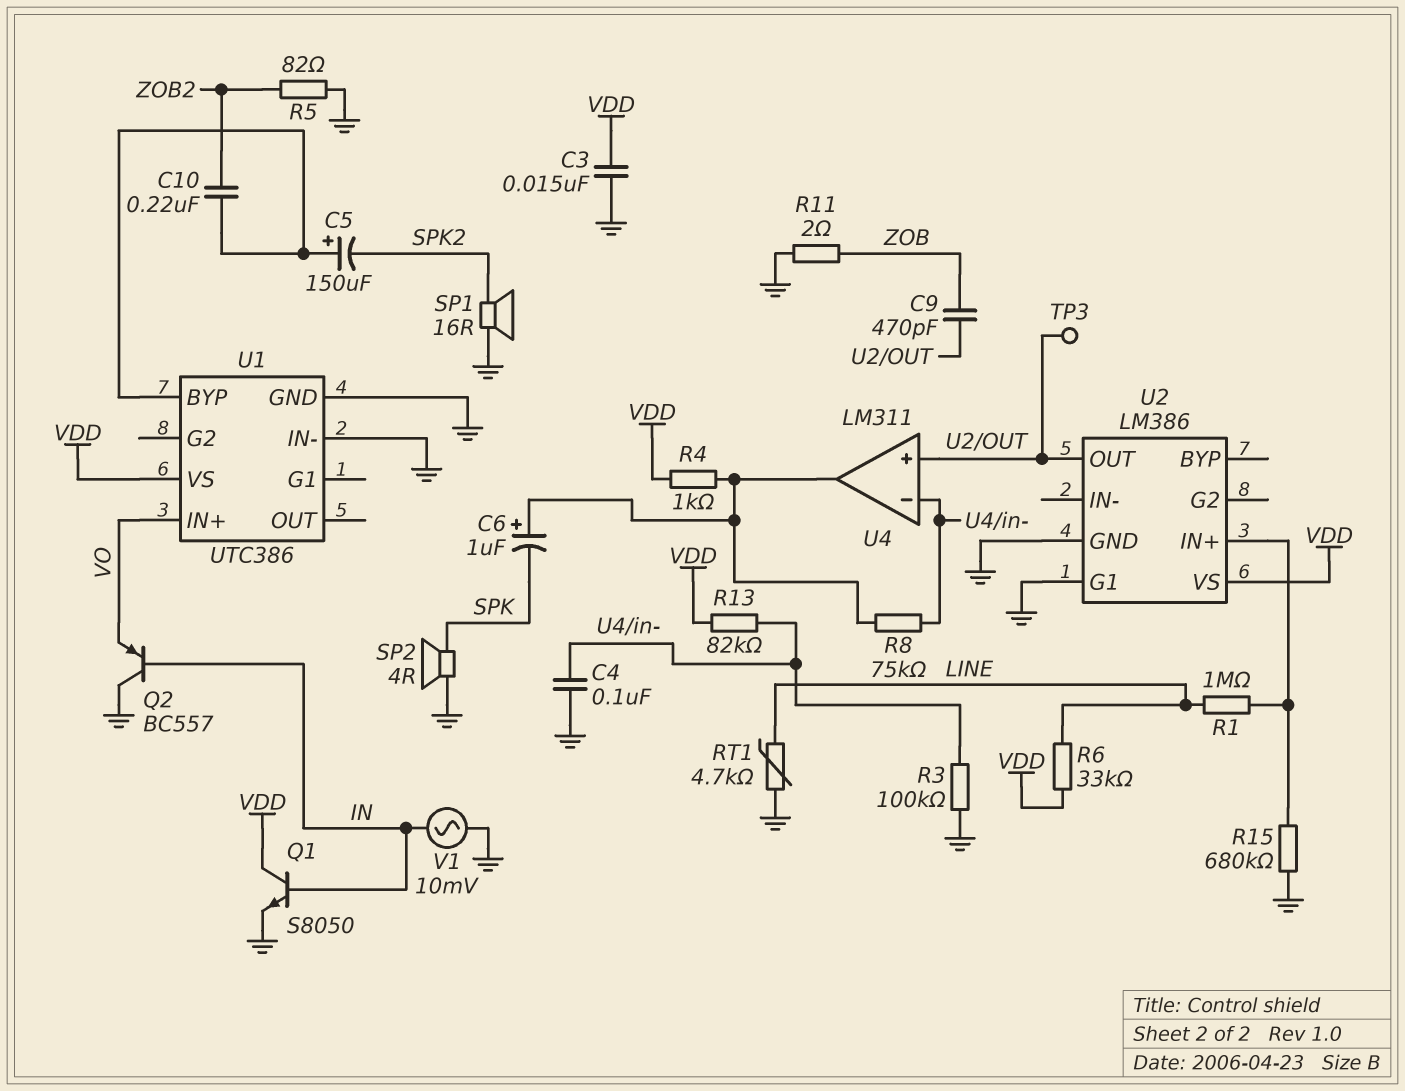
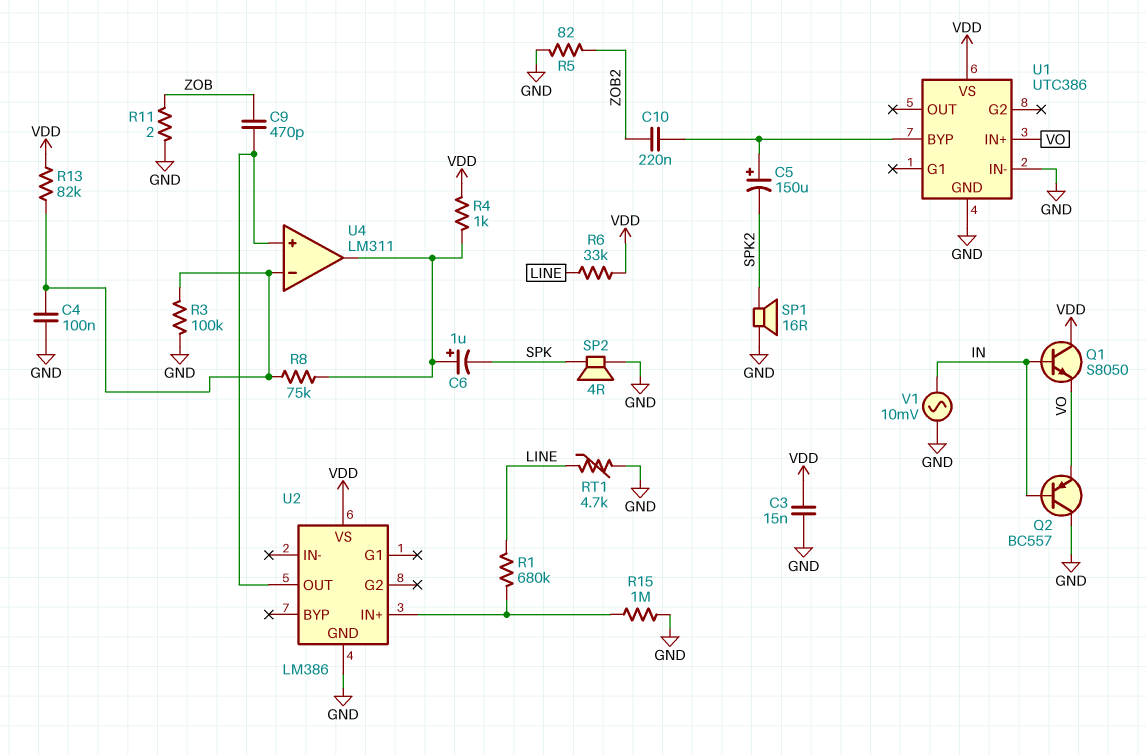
Q1: NPN S8050 (B IN, C VDD, E GND) -> NPN S8050 (B IN, C VDD, E VO)
R1: 1M (LINE, U2/IN+) -> 680k (LINE, U2/IN+)
R15: 680k (GND, U2/IN+) -> 1M (GND, U2/IN+)
TP3: test point (U2/OUT) -> none
U2 pin G1: GND -> none

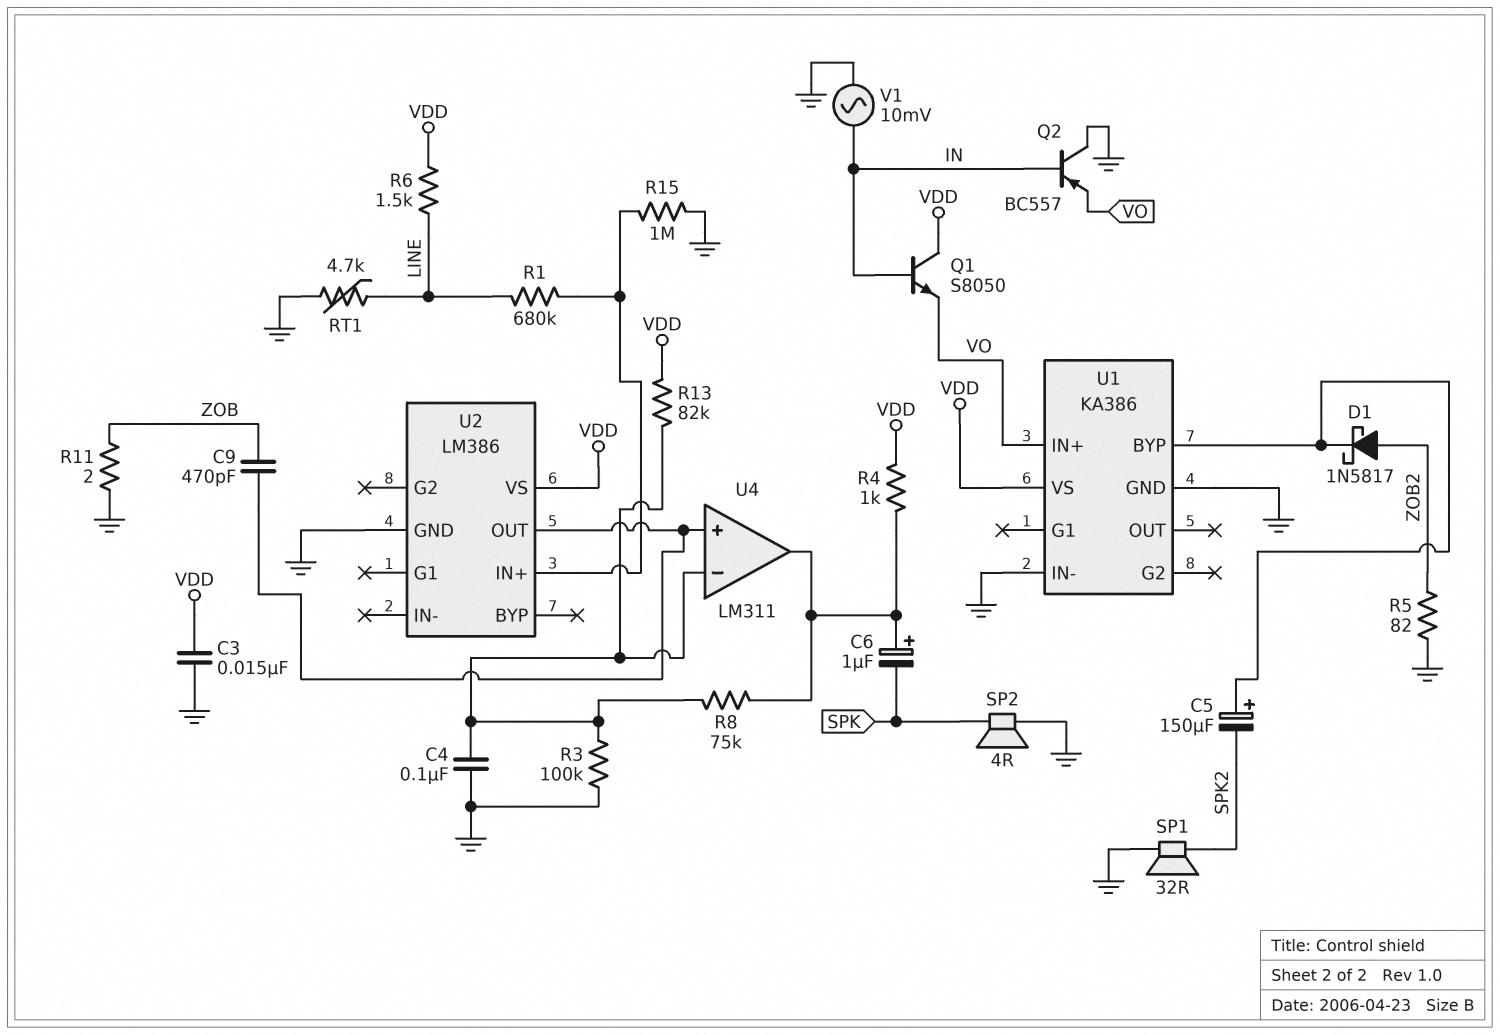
C10: 220nF (U1/BYP, ZOB2) -> none
D1: none -> schottky 1N5817 (A ZOB2, K U1/BYP)
R6: 33k (LINE, VDD) -> 1.5k (LINE, VDD)
SP1: speaker 16R (GND, SPK2) -> speaker 32R (GND, SPK2)
U1: UTC386 -> KA386

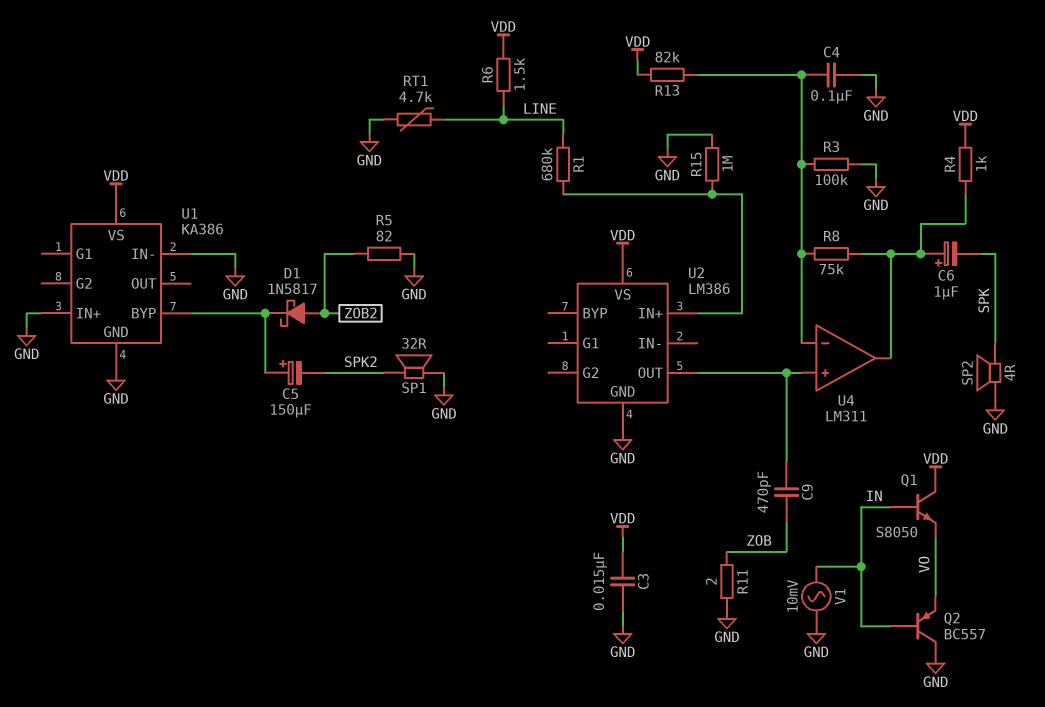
U1 pin IN+: VO -> GND

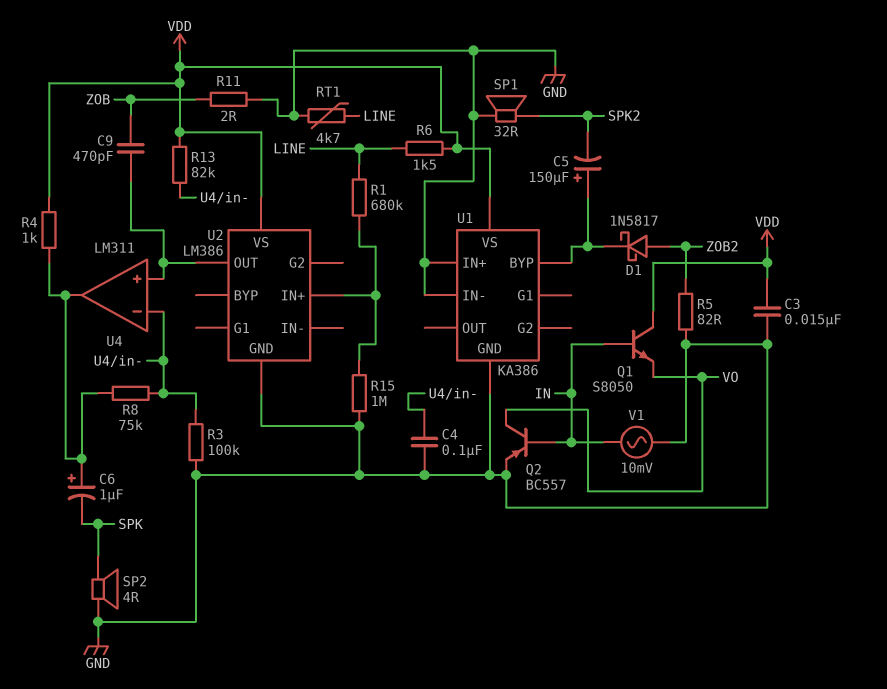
Q2: PNP BC557 (B IN, C GND, E VO) -> PNP BC557 (B IN, C VO, E GND)

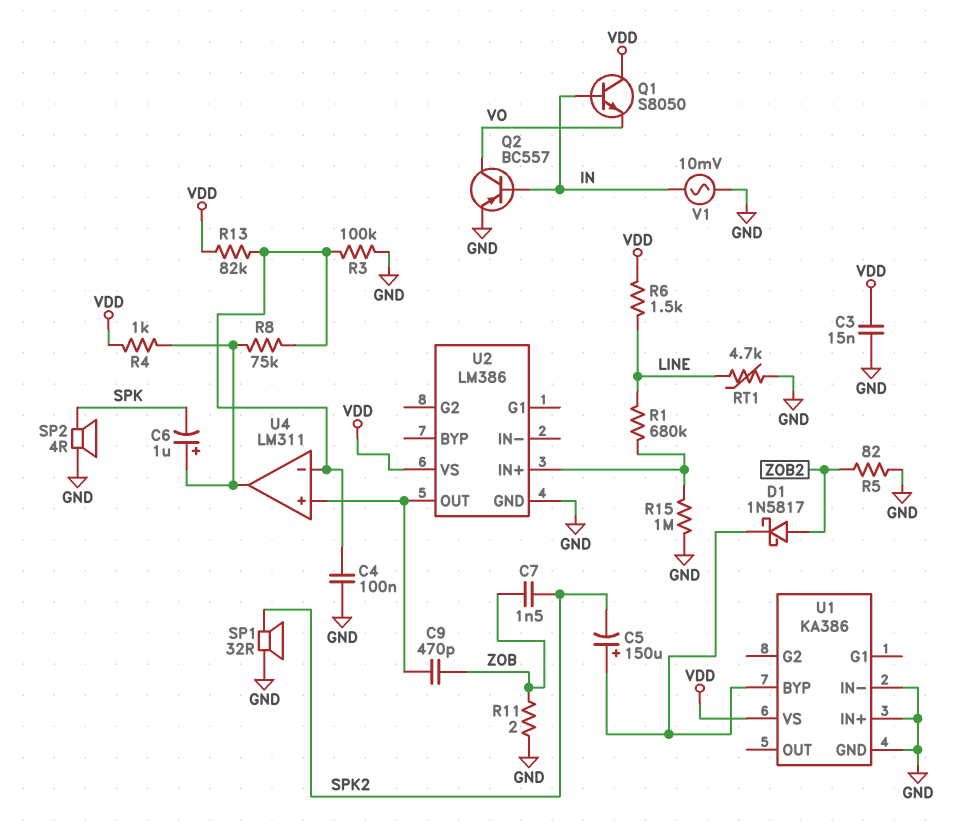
C7: none -> 1.5nF (SPK2, ZOB)

